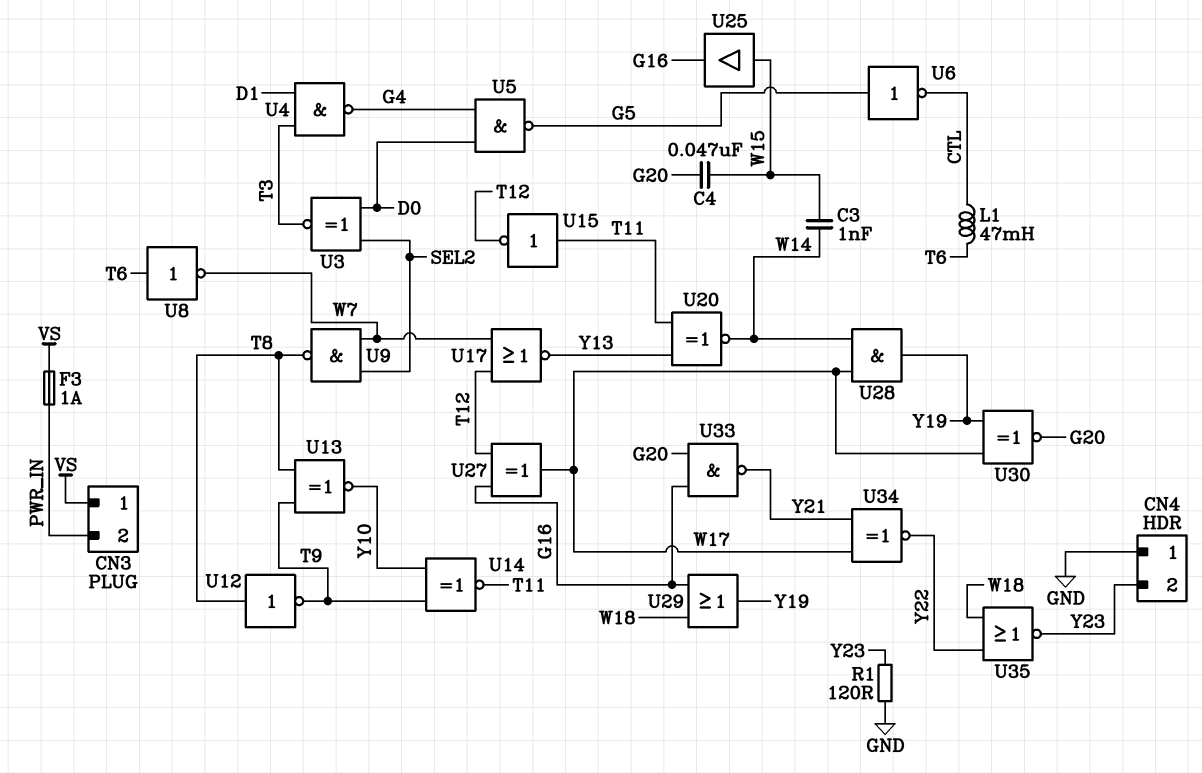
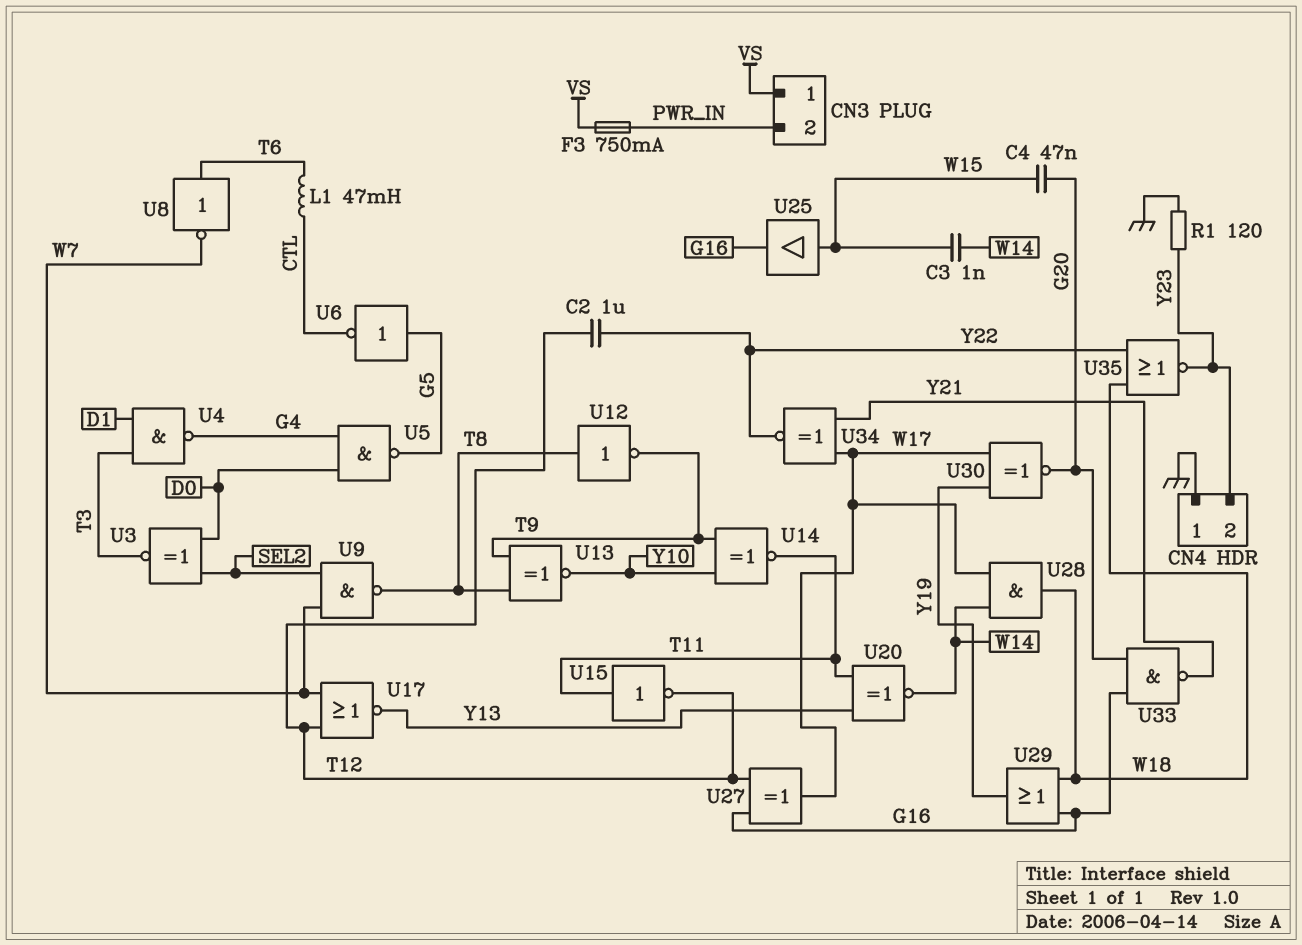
C2: none -> 1uF (T12, Y22)
F3: 1A (PWR_IN, VS) -> 750mA (PWR_IN, VS)
U28: AND (in W14, in W17, out Y19) -> AND (in W14, in W17, out W18)

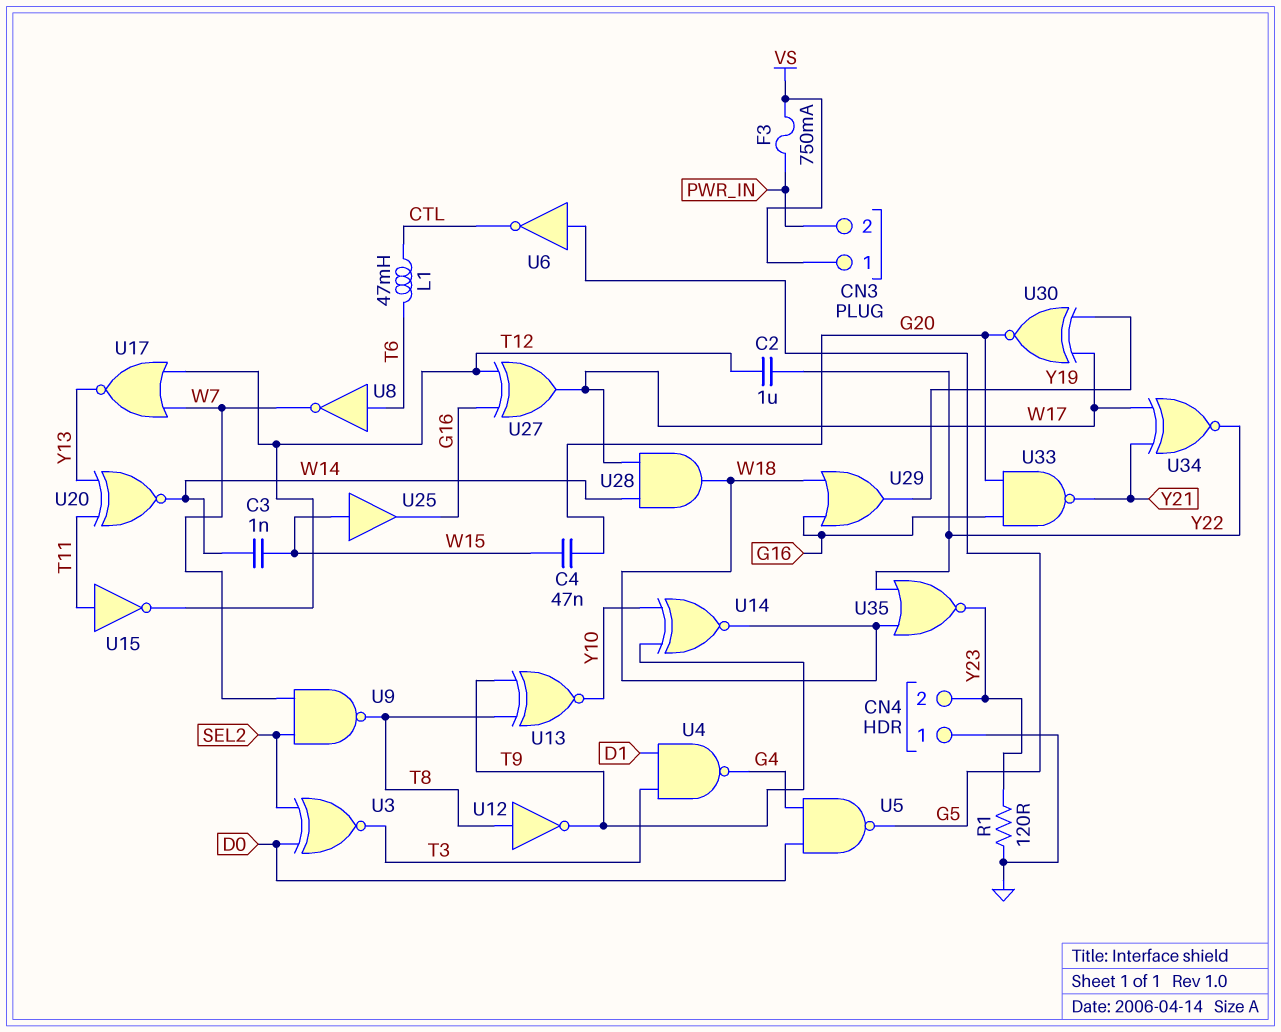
U14: XNOR (in T9, in Y10, out T11) -> XNOR (in T9, in Y10, out W18)

